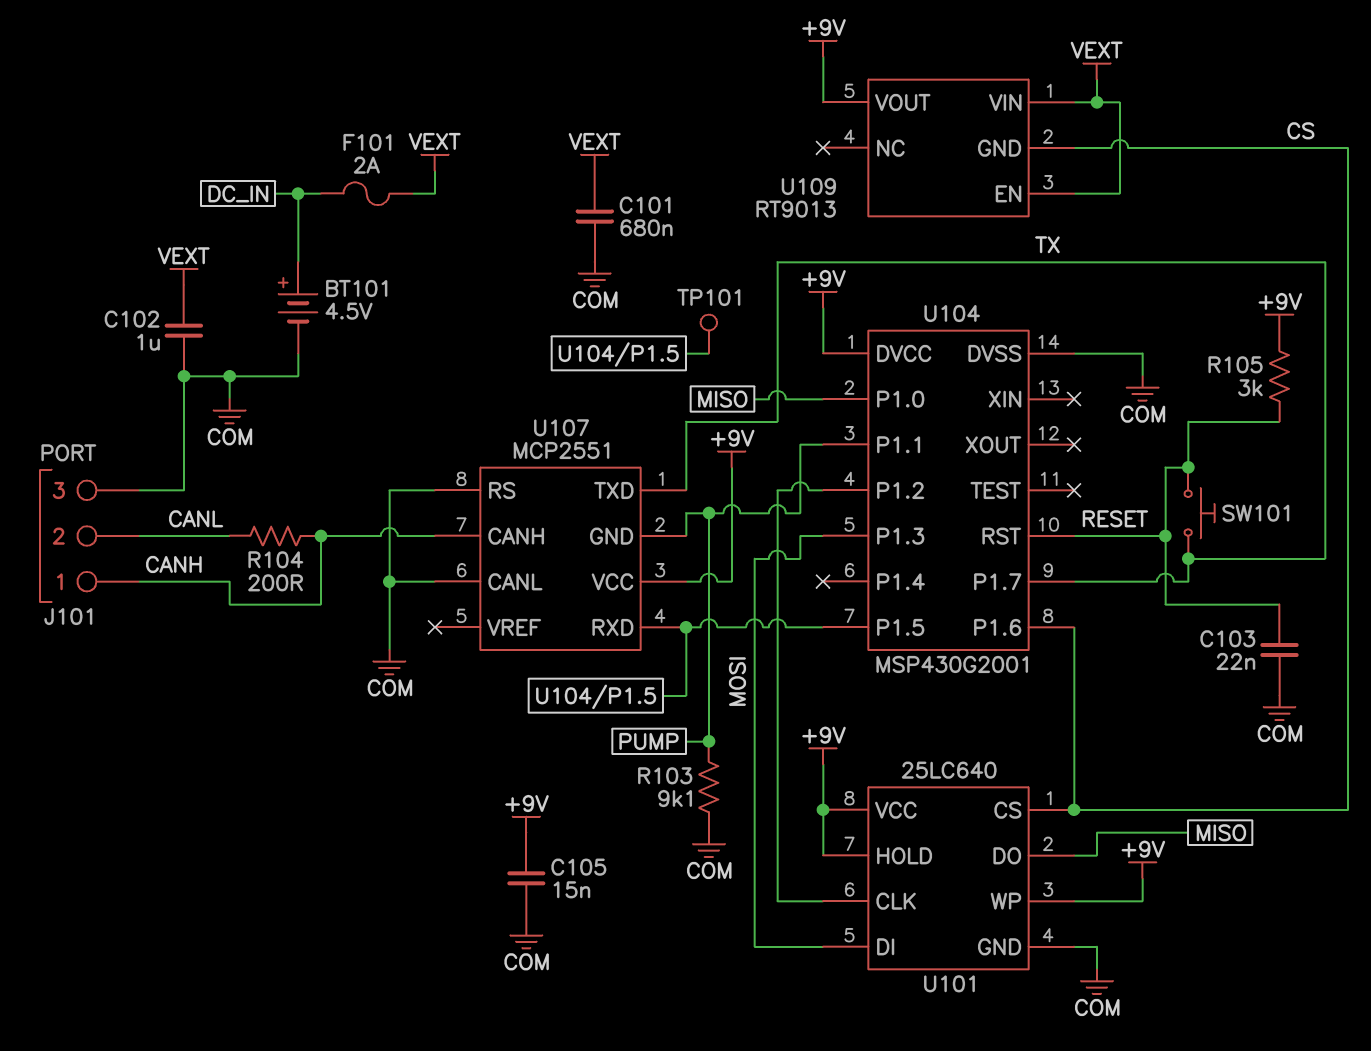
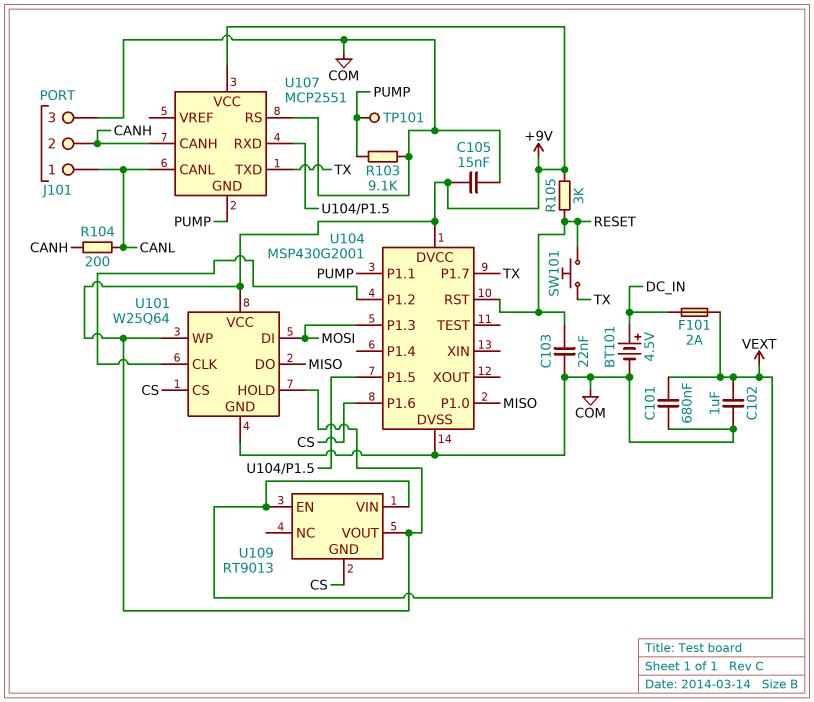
J101 pin 1: CANH -> CANL
J101 pin 2: CANL -> CANH
TP101: test point (U104/P1.5) -> test point (PUMP)
U101: 25LC640 -> W25Q64
U107 pin CANL: COM -> CANL

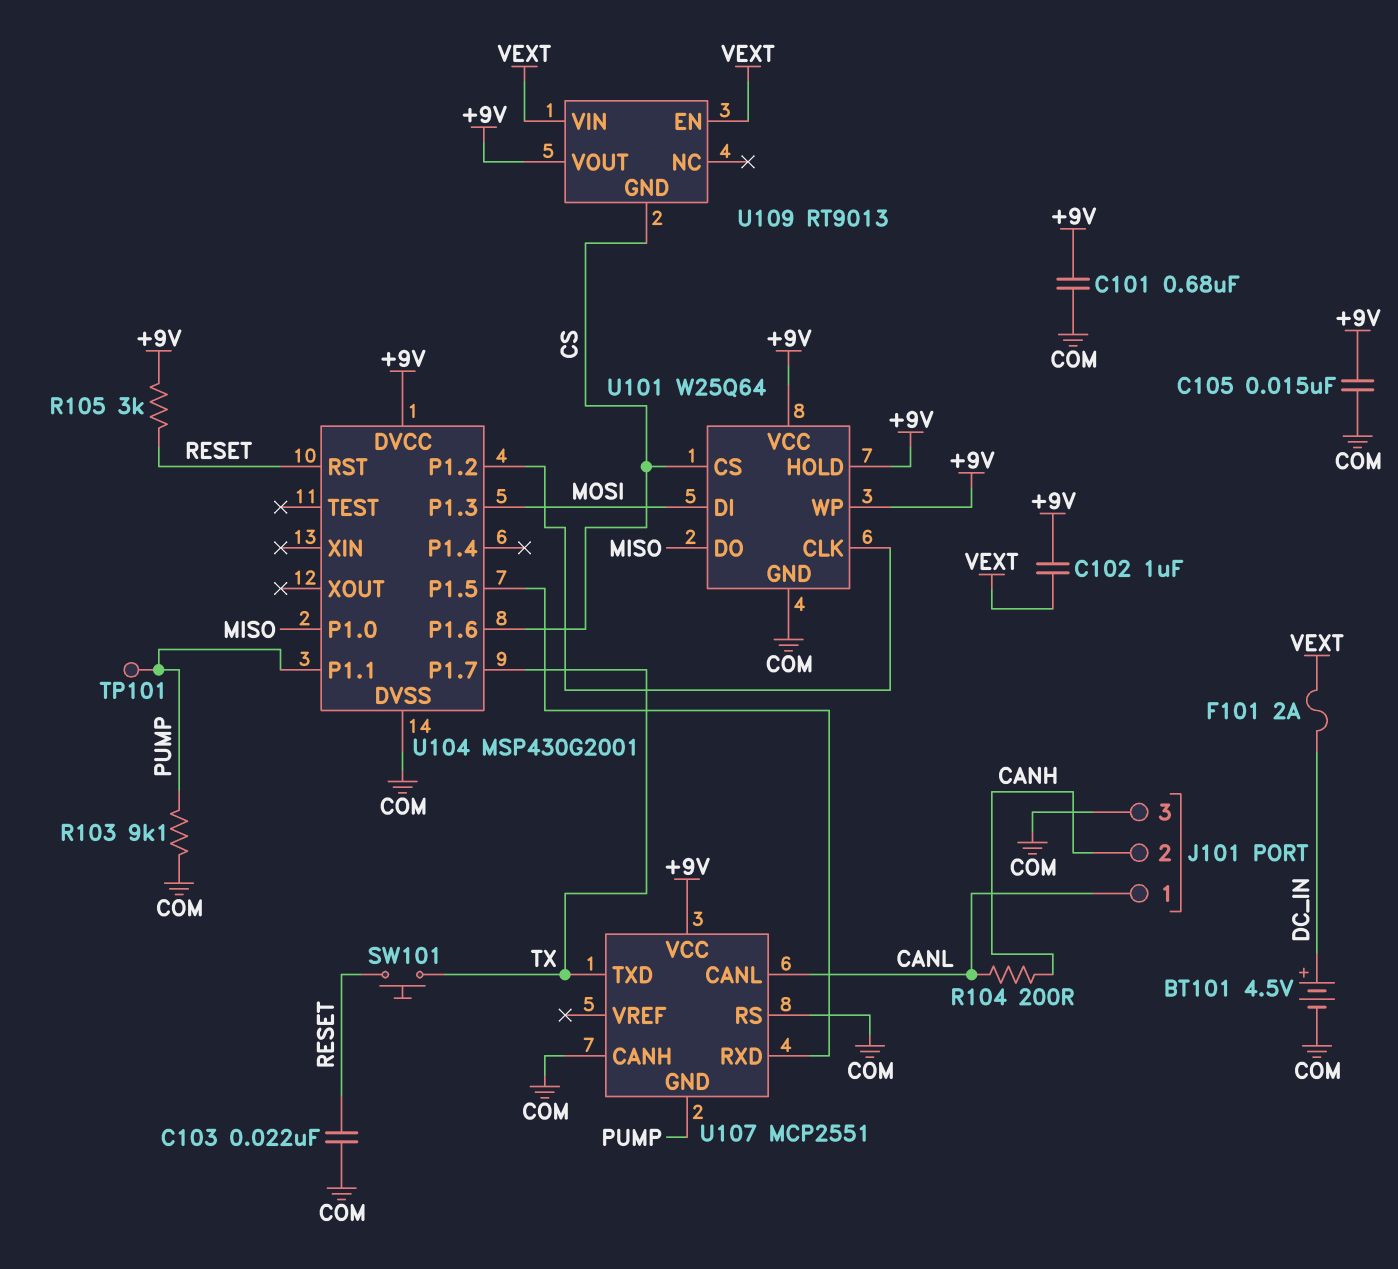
C101: 680nF (COM, VEXT) -> 680nF (+9V, COM)
C102: 1uF (COM, VEXT) -> 1uF (+9V, VEXT)
U107 pin CANH: CANH -> COM

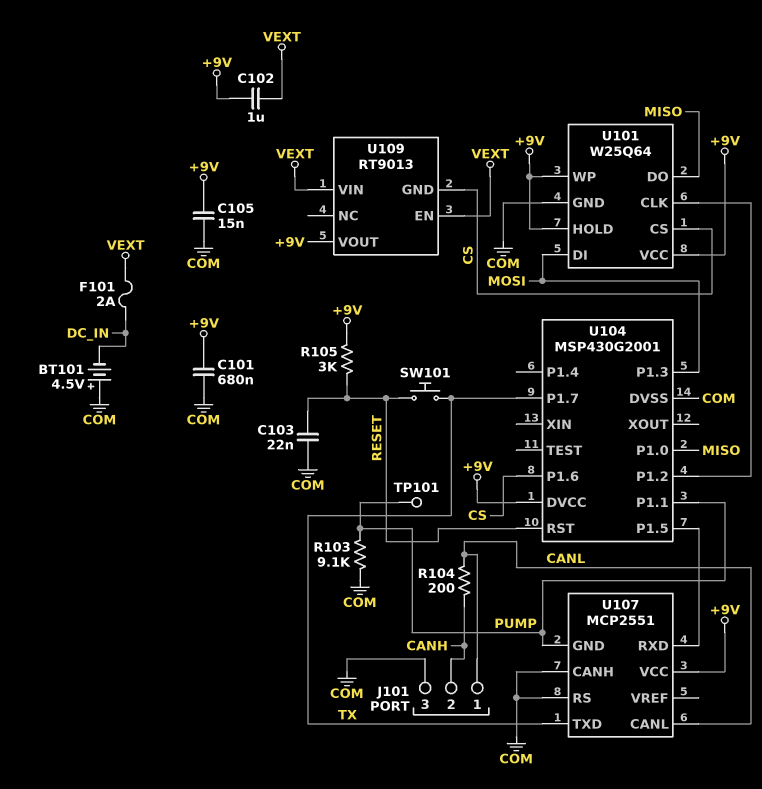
BT101: 4.5V (plus DC_IN, minus COM) -> 4.5V (plus COM, minus DC_IN)

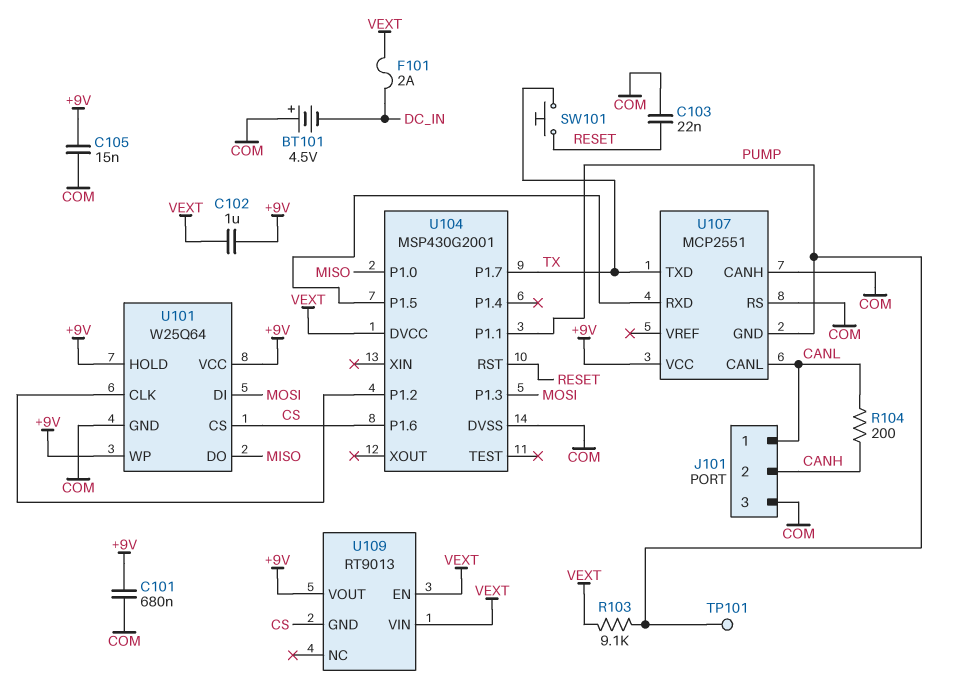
R103: 9.1k (COM, PUMP) -> 9.1k (PUMP, VEXT)
R105: 3k (+9V, RESET) -> none
U104 pin DVCC: +9V -> VEXT

